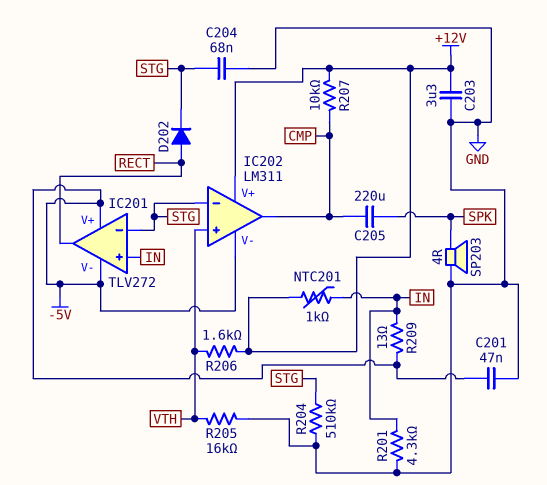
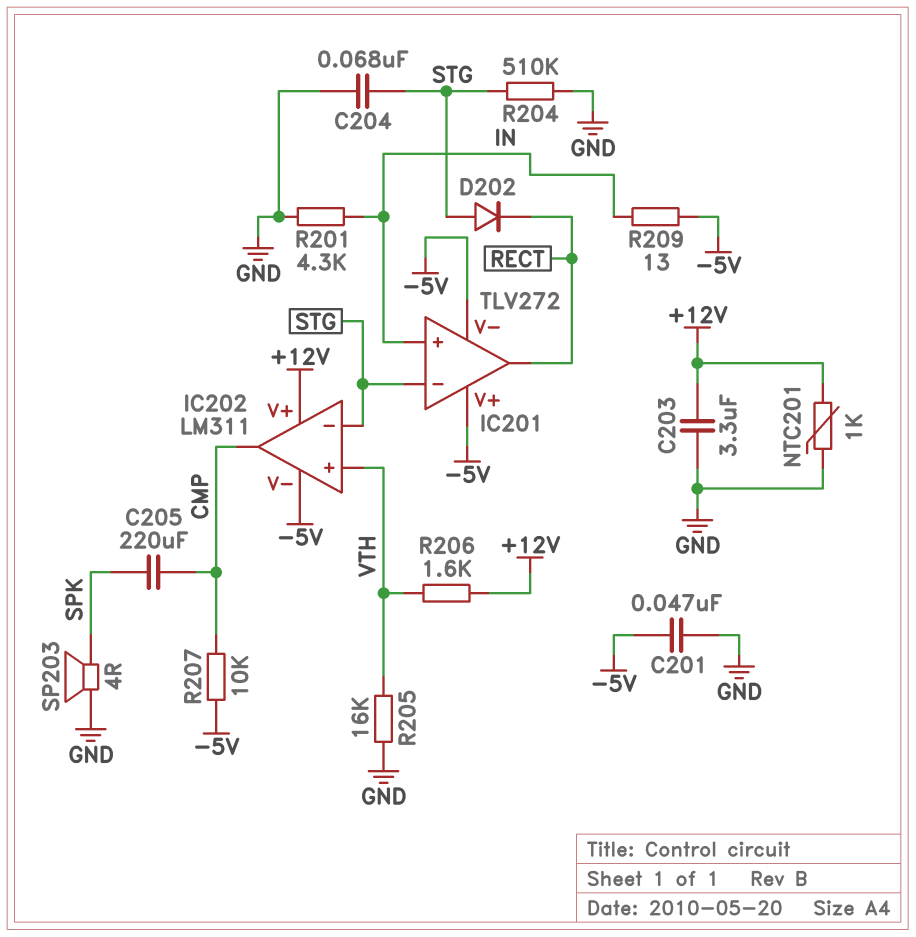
D202: diode (A RECT, K STG) -> diode (A STG, K RECT)
NTC201: 1k (+12V, IN) -> 1k (+12V, GND)
R207: 10k (+12V, CMP) -> 10k (-5V, CMP)

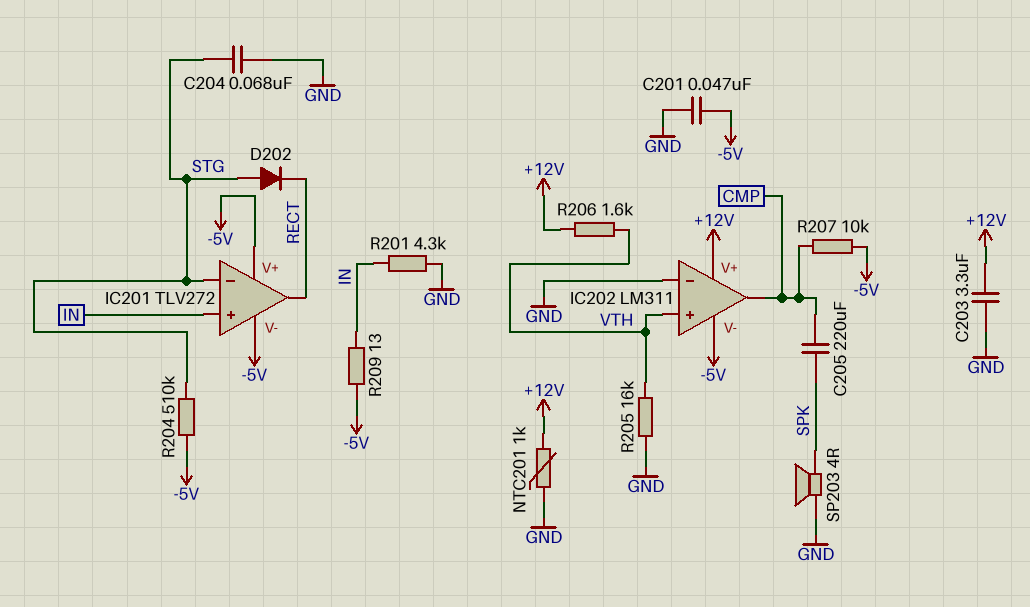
IC202 pin in-: STG -> GND
R204: 510k (GND, STG) -> 510k (-5V, STG)

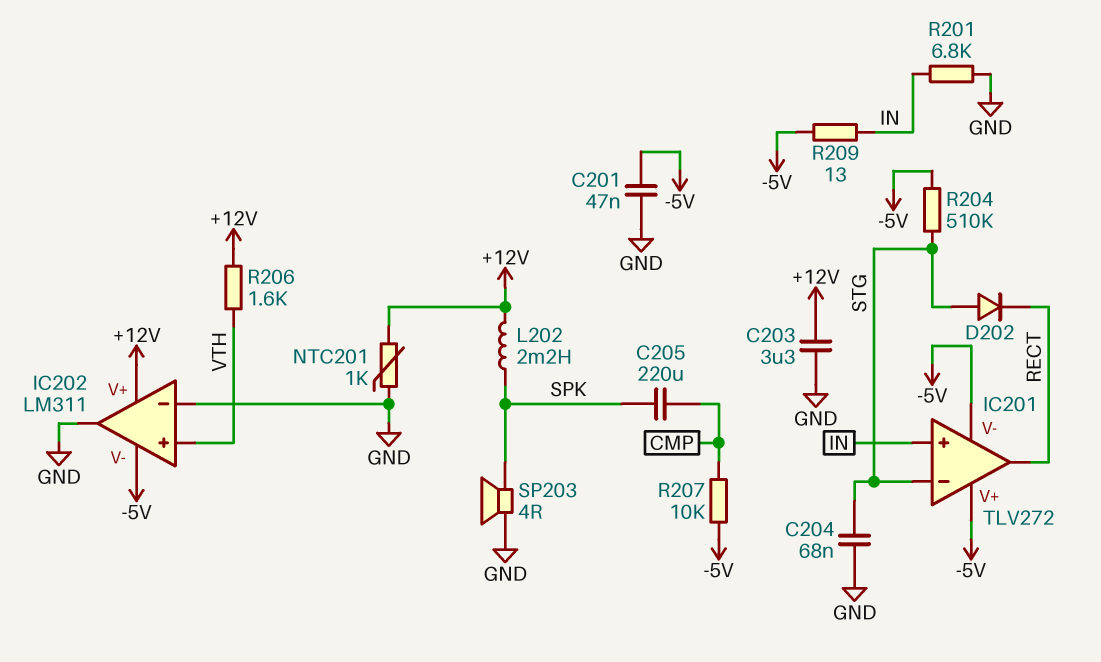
IC202 pin out: CMP -> GND
L202: none -> 2.2mH (+12V, SPK)
R201: 4.3k (GND, IN) -> 6.8k (GND, IN)
R205: 16k (GND, VTH) -> none

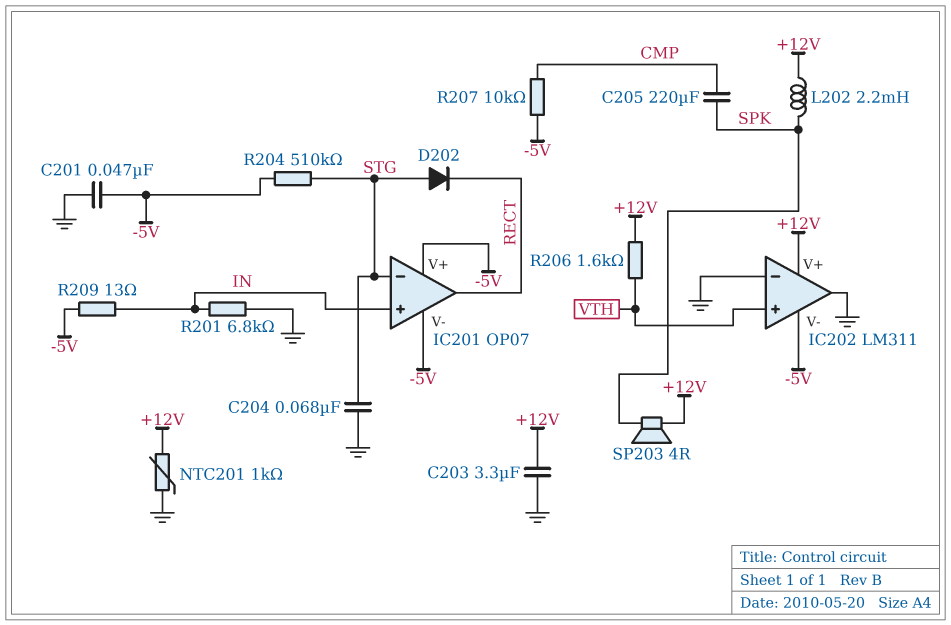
IC201: TLV272 -> OP07
SP203: speaker 4R (GND, SPK) -> speaker 4R (+12V, SPK)

